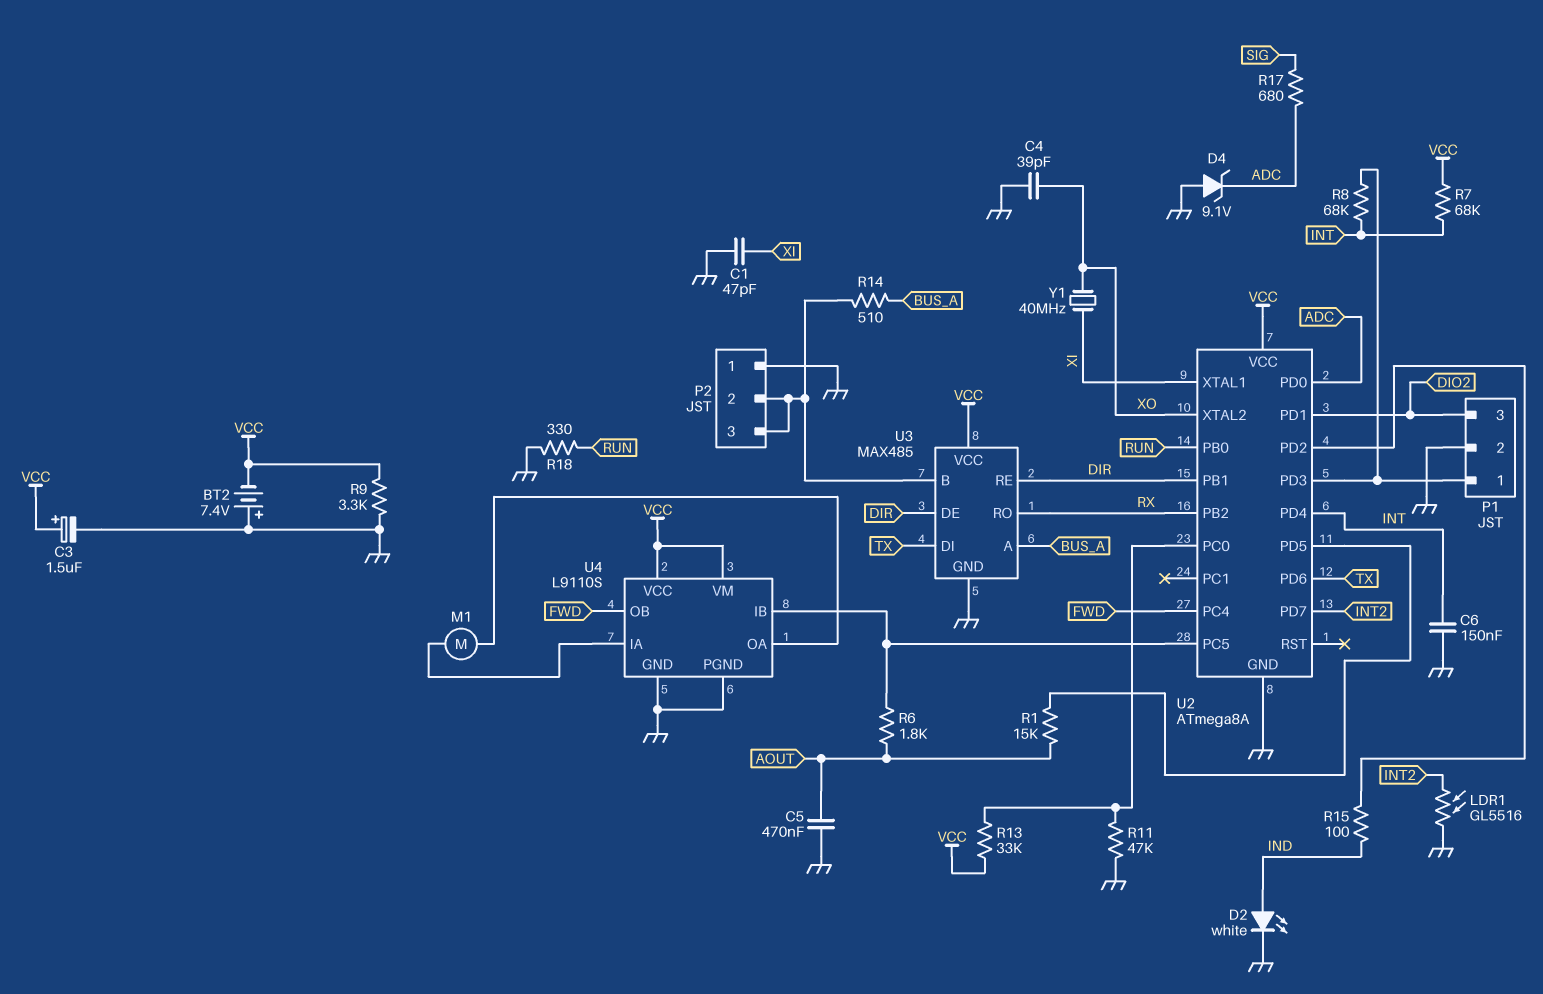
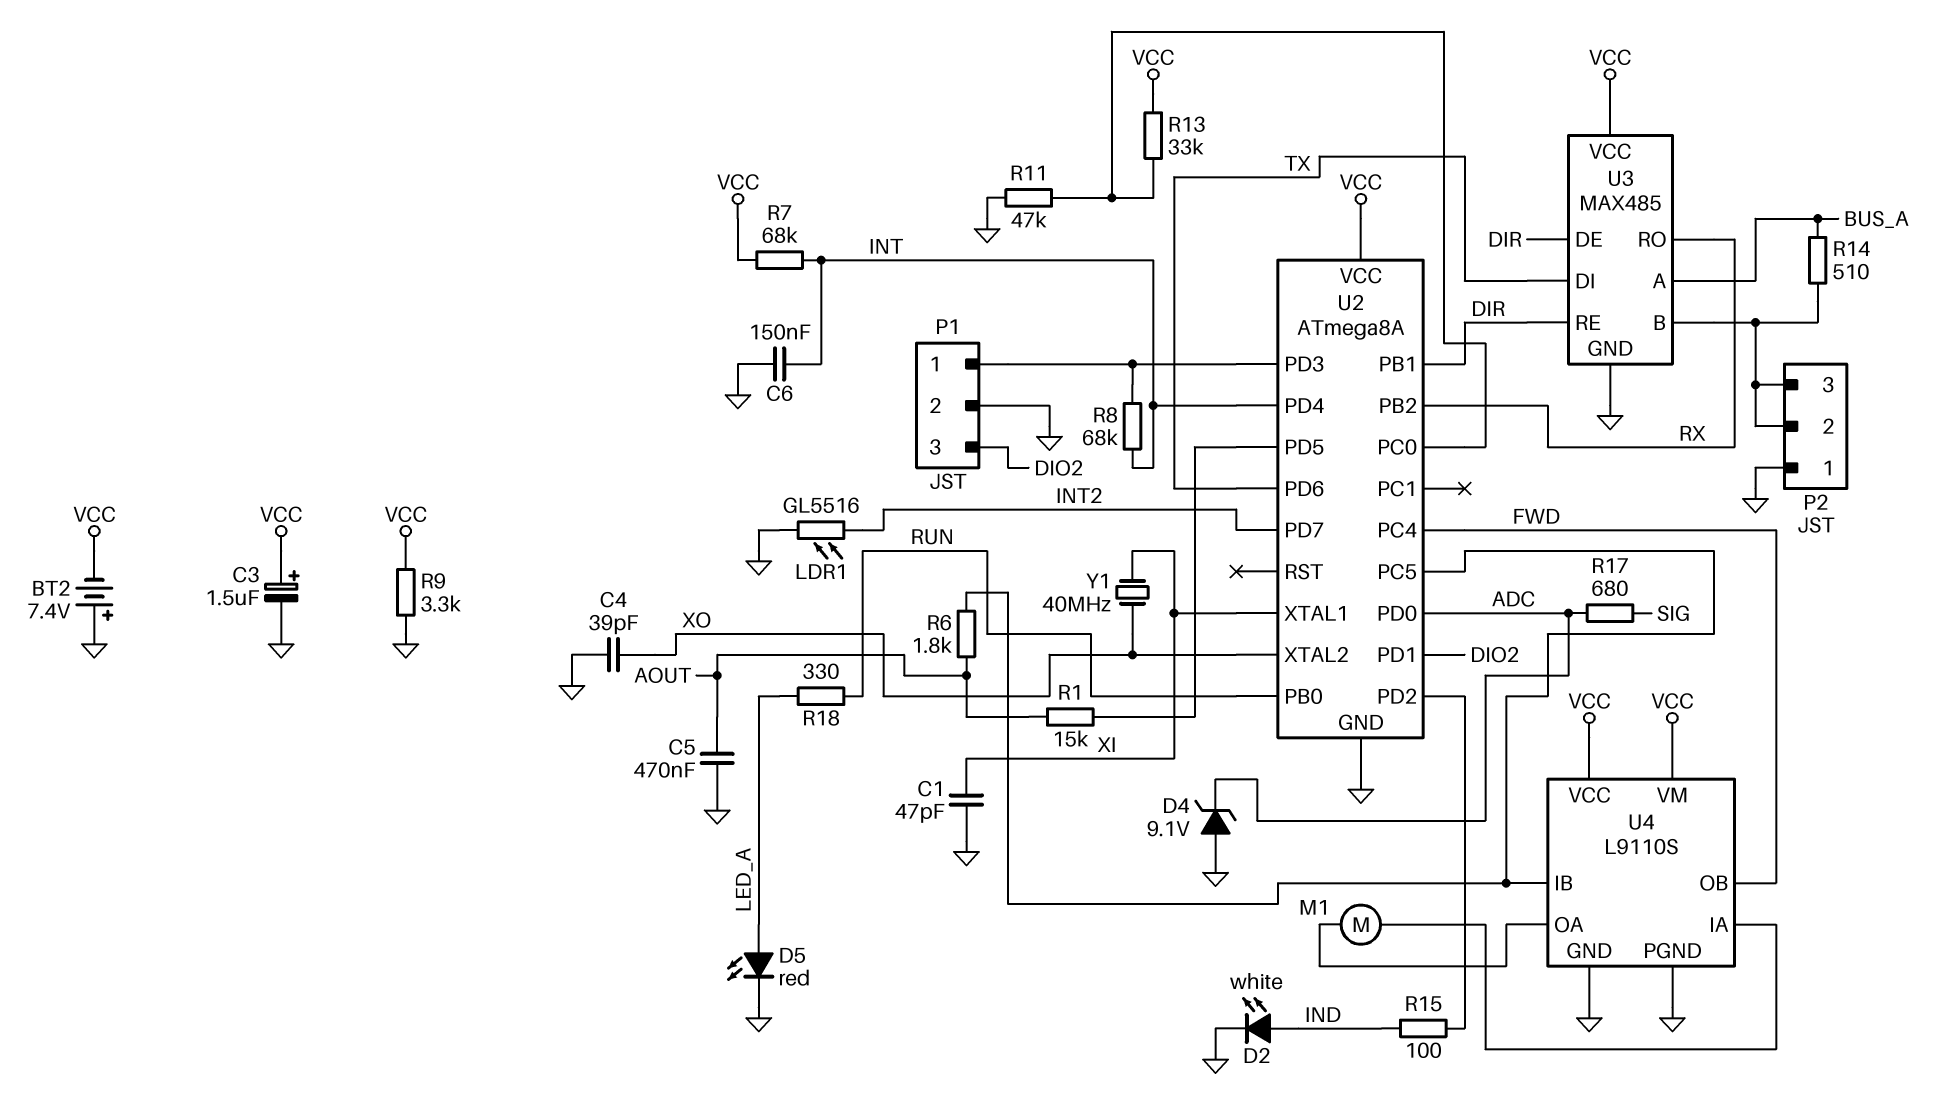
D5: none -> LED red (A LED_A, K GND)
R18: 330 (GND, RUN) -> 330 (LED_A, RUN)

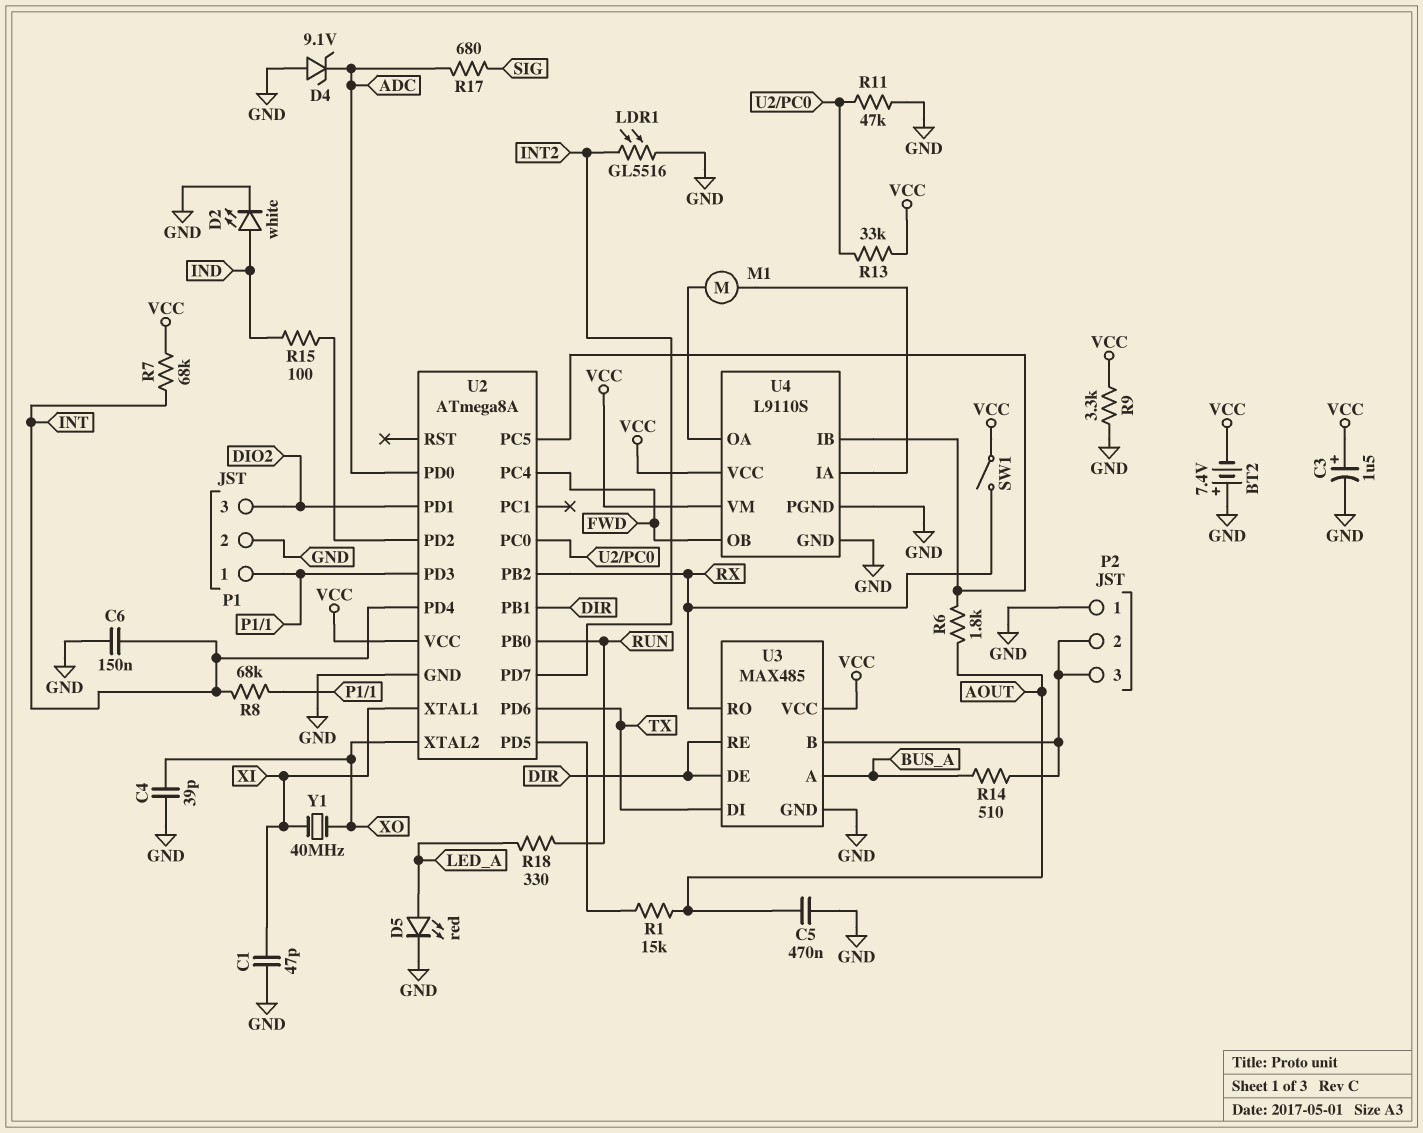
SW1: none -> switch (RX, VCC)

